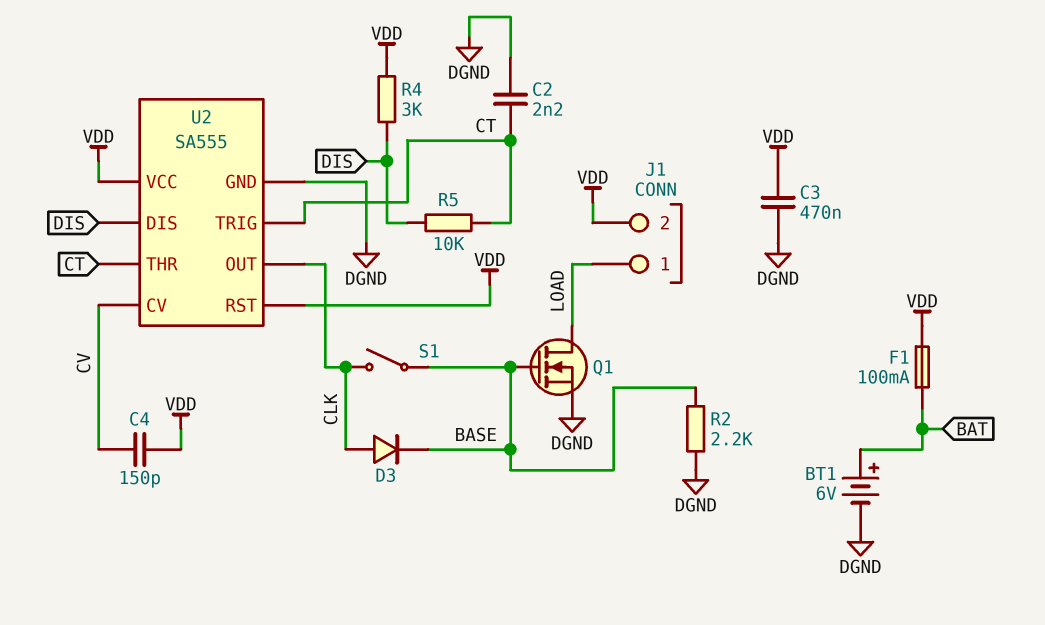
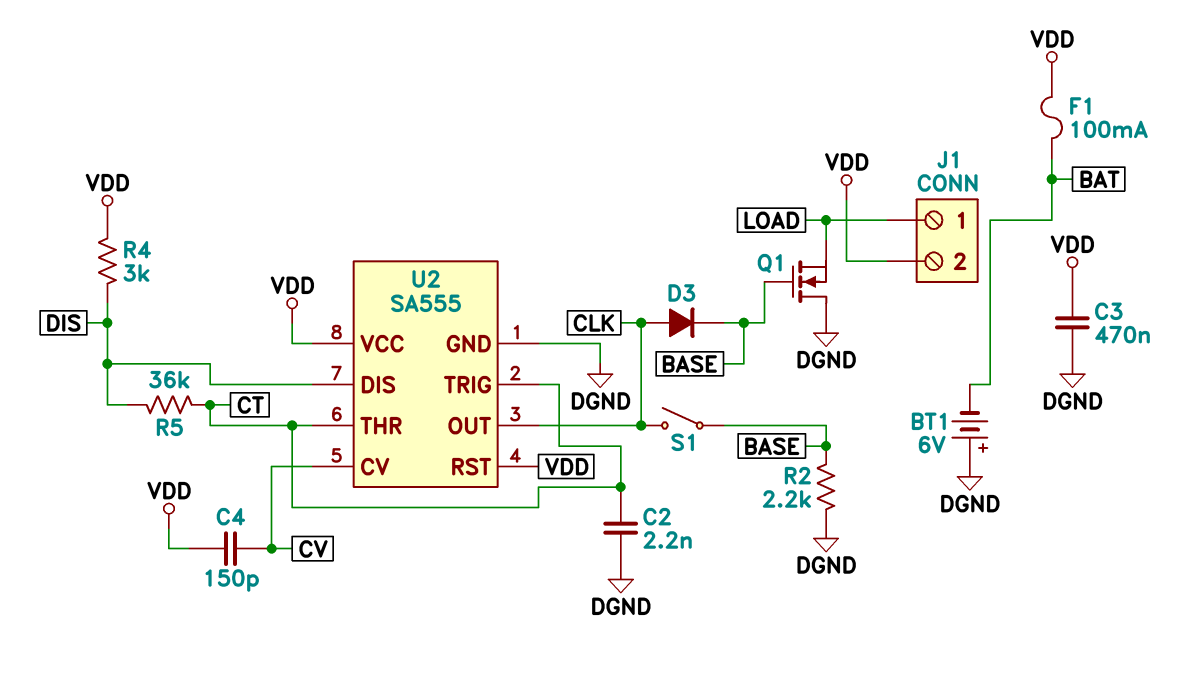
BT1: 6V (plus BAT, minus DGND) -> 6V (plus DGND, minus BAT)
Q1: NMOS (G BASE, D LOAD, S DGND) -> NMOS (G BASE, D DGND, S LOAD)
R5: 10k (CT, DIS) -> 36k (CT, DIS)

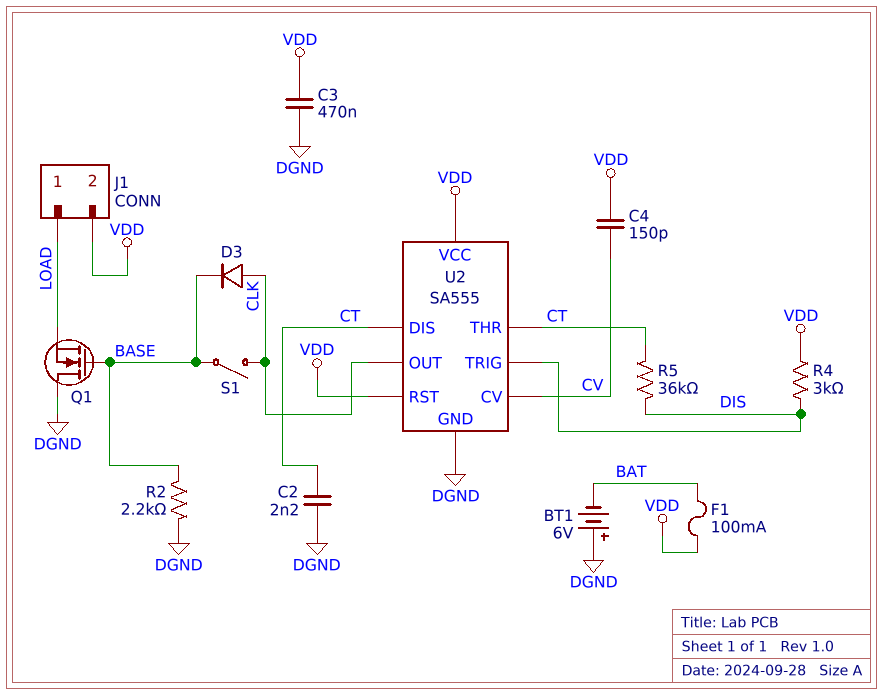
U2 pin DIS: DIS -> CT
U2 pin TRIG: CT -> DIS

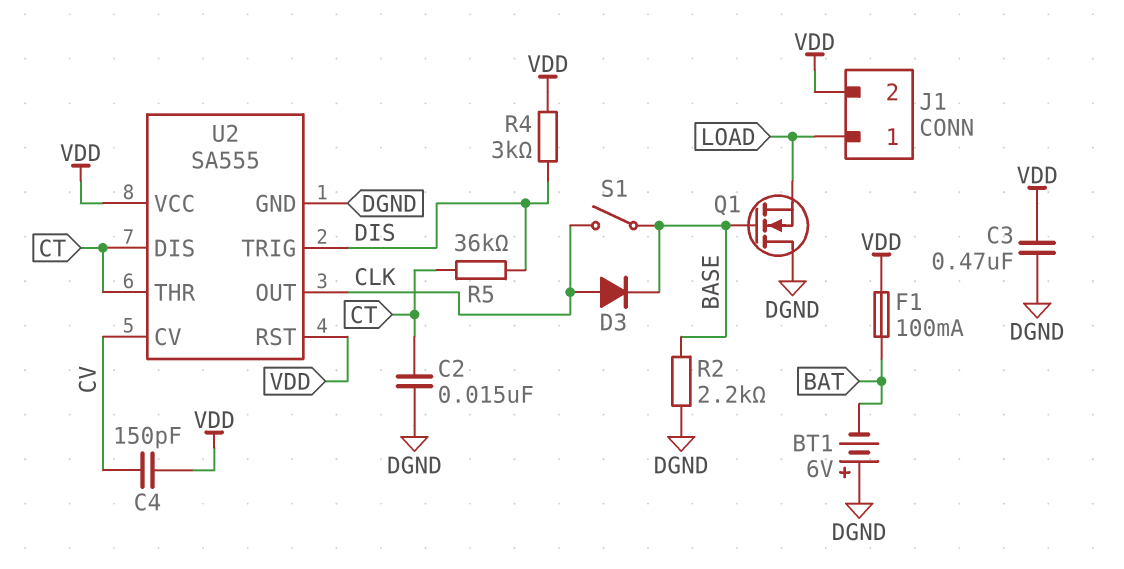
C2: 2.2nF (CT, DGND) -> 15nF (CT, DGND)

